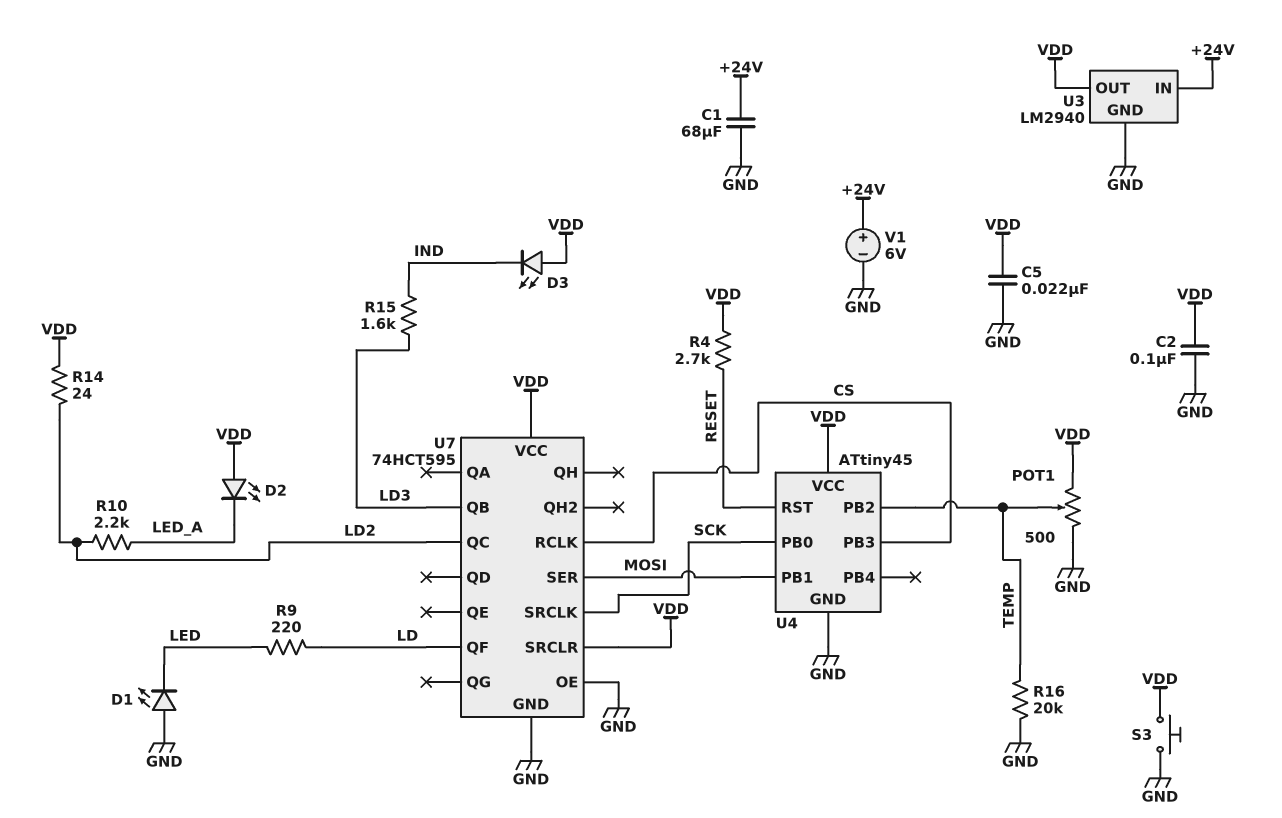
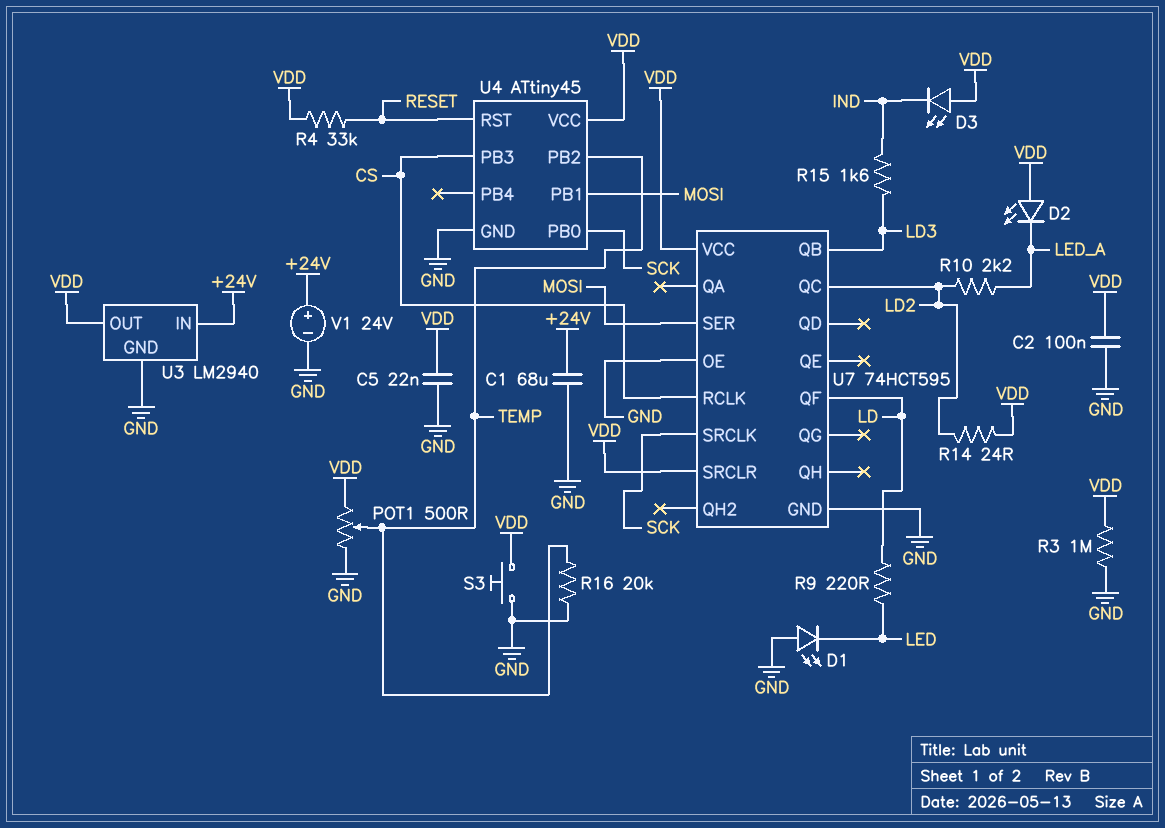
R3: none -> 1M (GND, VDD)
R4: 2.7k (RESET, VDD) -> 33k (RESET, VDD)
V1: 6V (plus +24V, minus GND) -> 24V (plus +24V, minus GND)

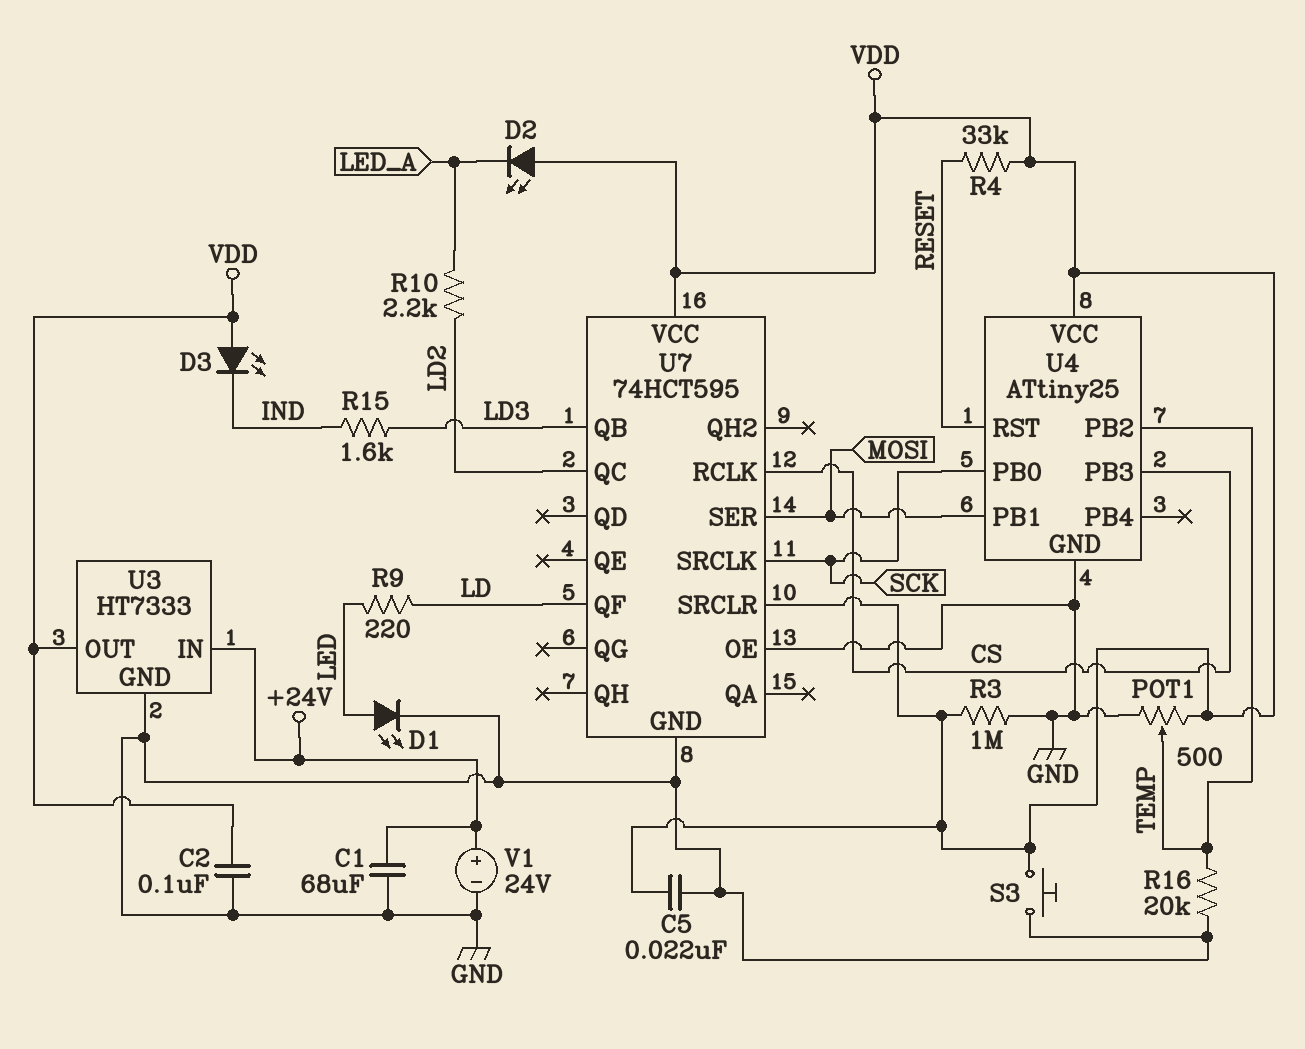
D1: LED (A GND, K LED) -> LED (A LED, K GND)
R14: 24 (LD2, VDD) -> none
U3: LM2940 -> HT7333
U4: ATtiny45 -> ATtiny25

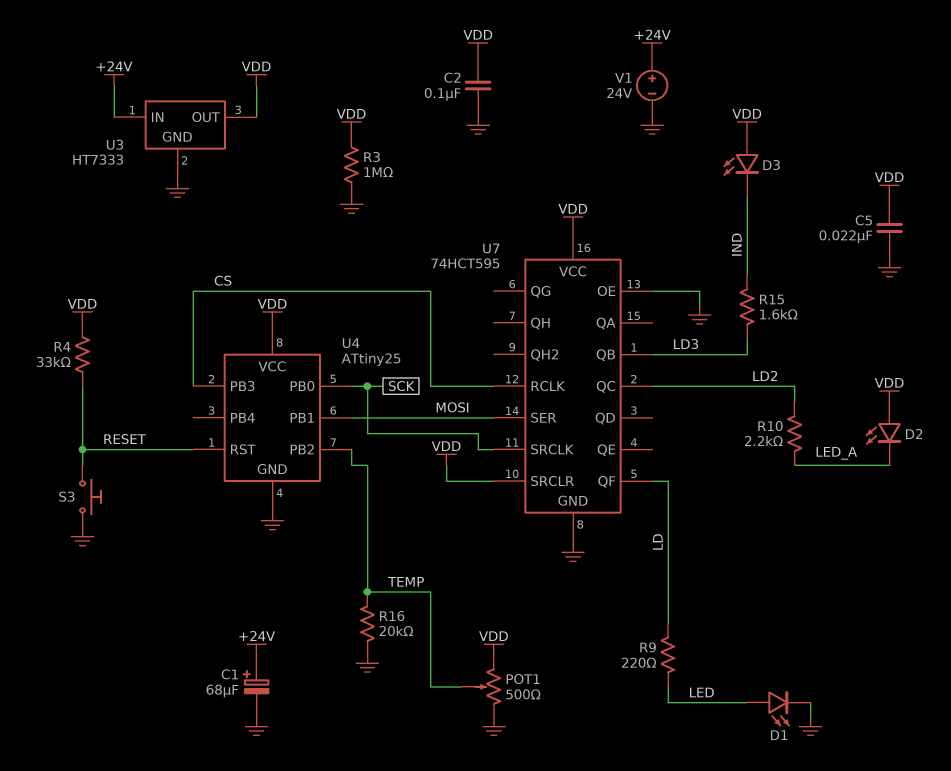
C1: 68uF (+24V, GND) -> 68uF (plus +24V, minus GND)
S3: button (GND, VDD) -> button (GND, RESET)

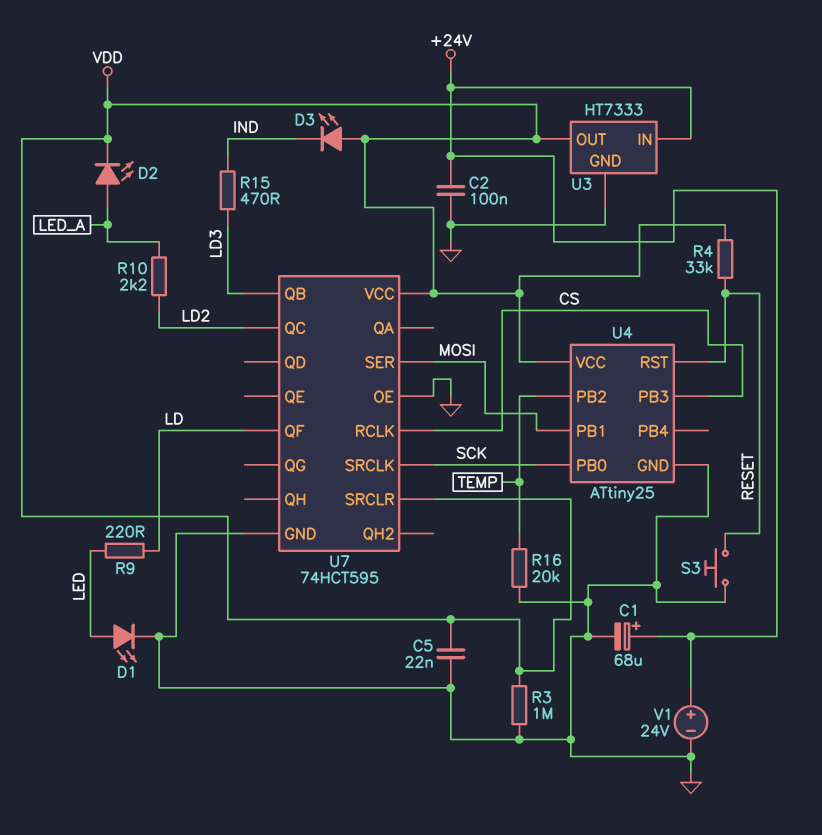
C2: 100nF (GND, VDD) -> 100nF (+24V, GND)
D2: LED (A VDD, K LED_A) -> LED (A LED_A, K VDD)
POT1: 500 (GND, VDD, wiper TEMP) -> none
R15: 1.6k (IND, LD3) -> 470 (IND, LD3)

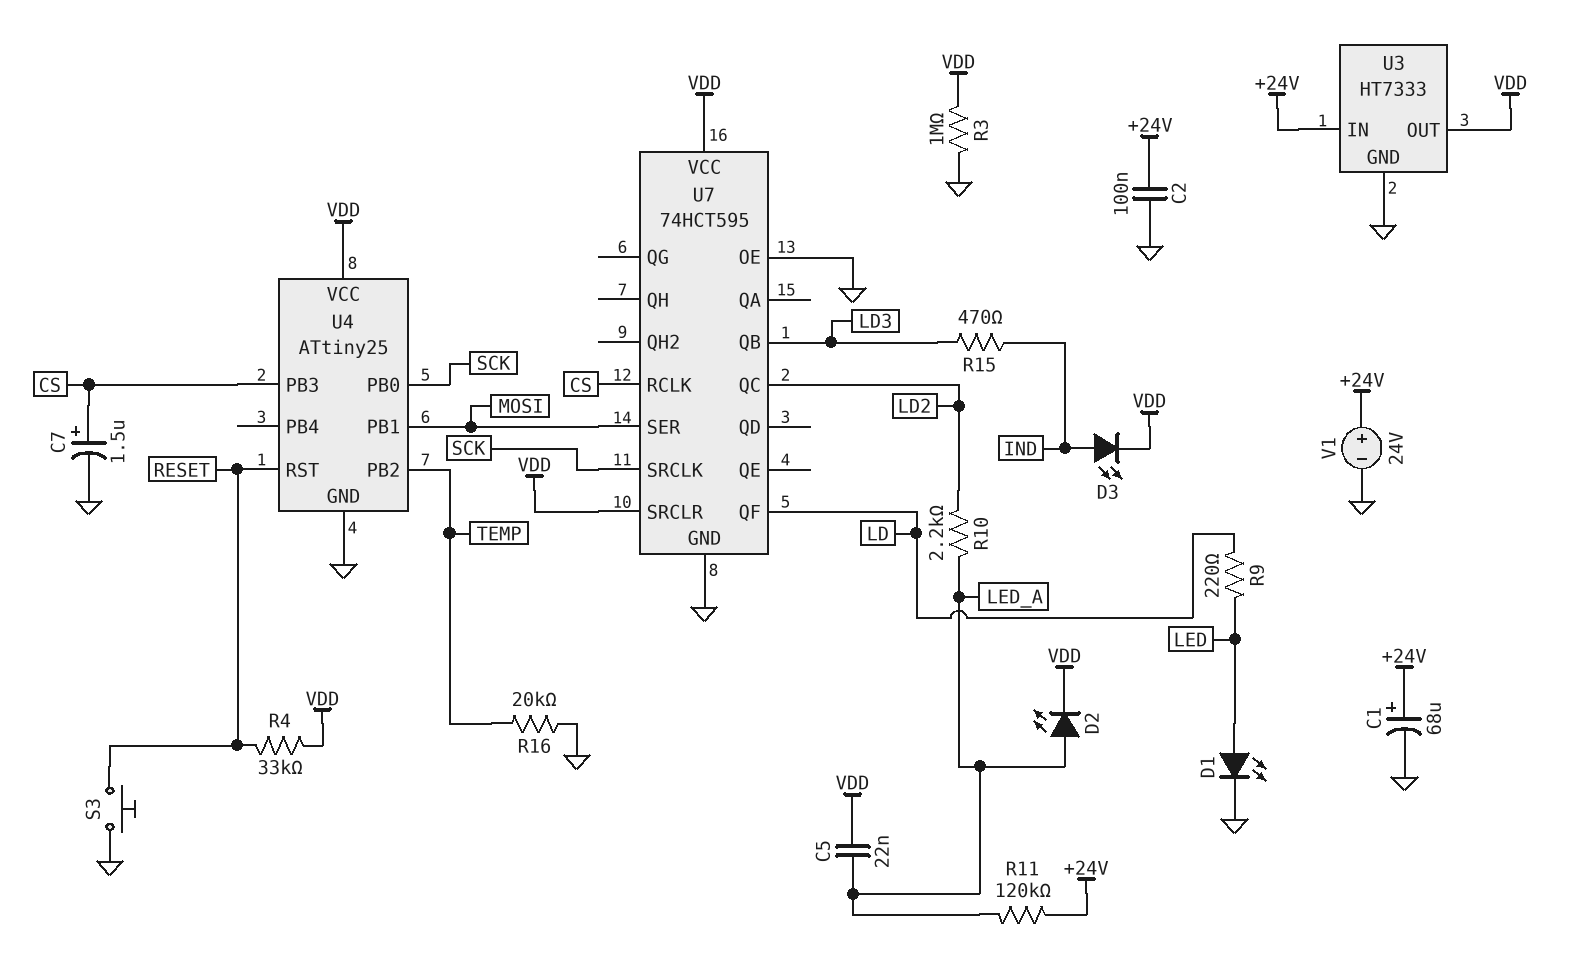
C5: 22nF (GND, VDD) -> 22nF (LED_A, VDD)
C7: none -> 1.5uF (plus CS, minus GND)
D3: LED (A VDD, K IND) -> LED (A IND, K VDD)
R11: none -> 120k (+24V, LED_A)

